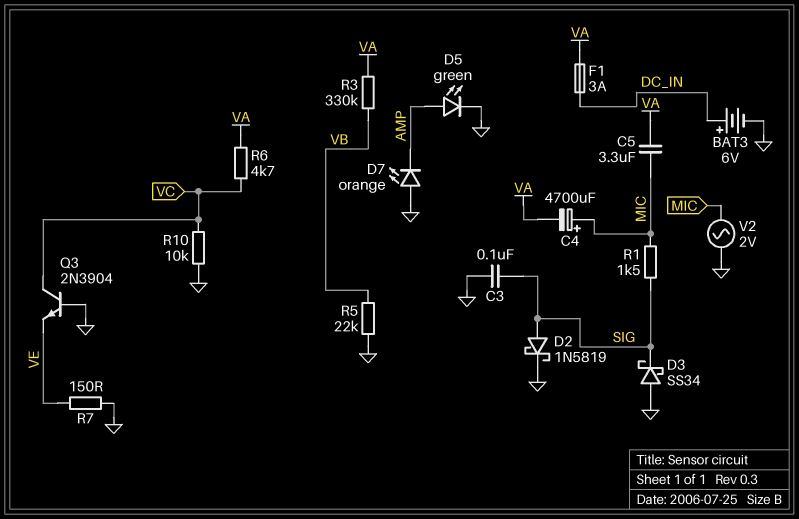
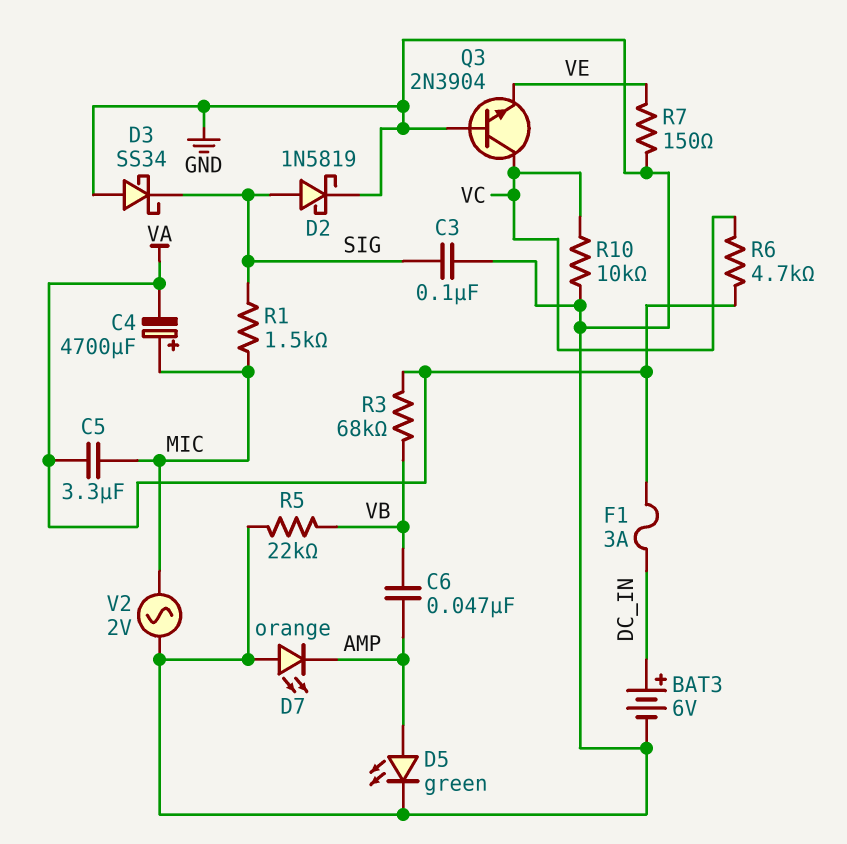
C6: none -> 47nF (AMP, VB)
R3: 330k (VA, VB) -> 68k (VA, VB)

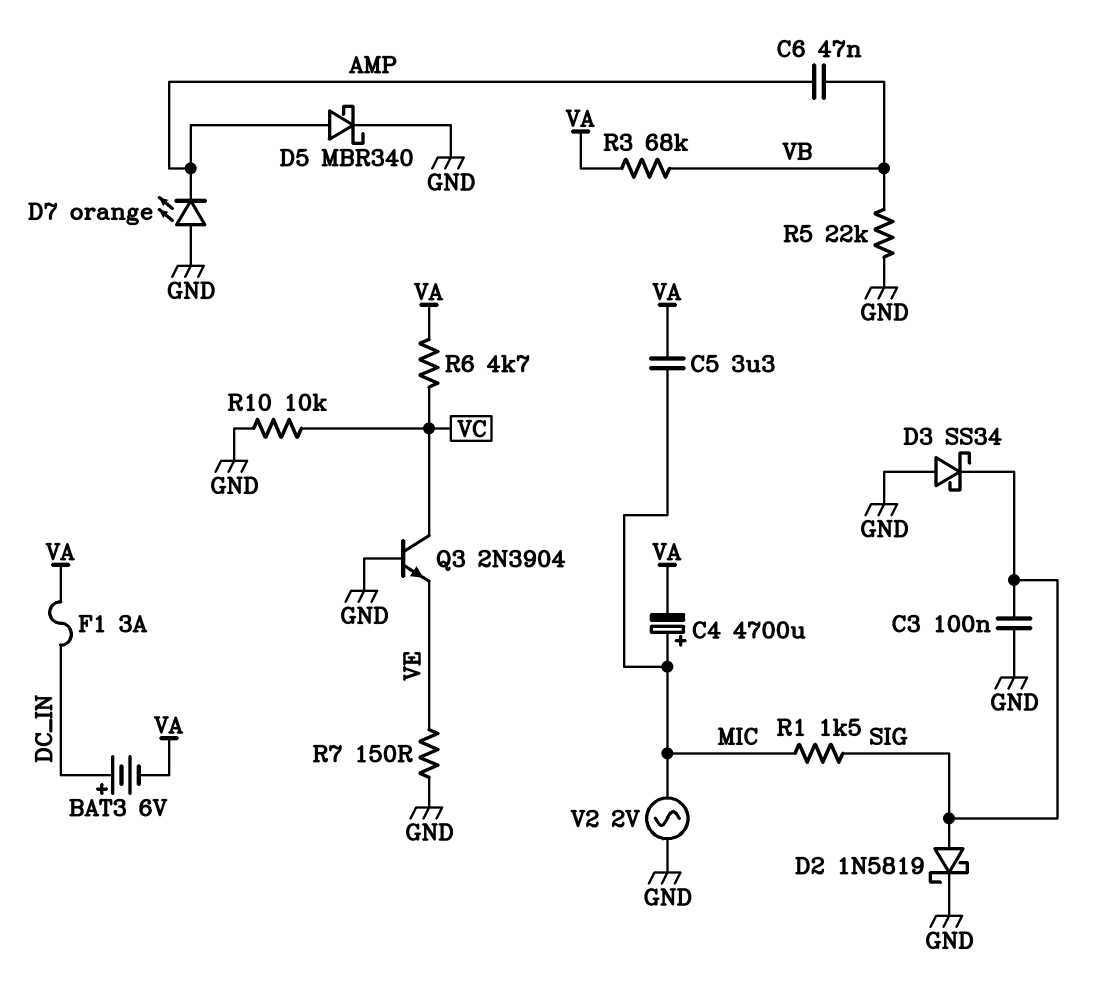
BAT3: 6V (plus DC_IN, minus GND) -> 6V (plus DC_IN, minus VA)
D5: LED green (A AMP, K GND) -> schottky MBR340 (A AMP, K GND)

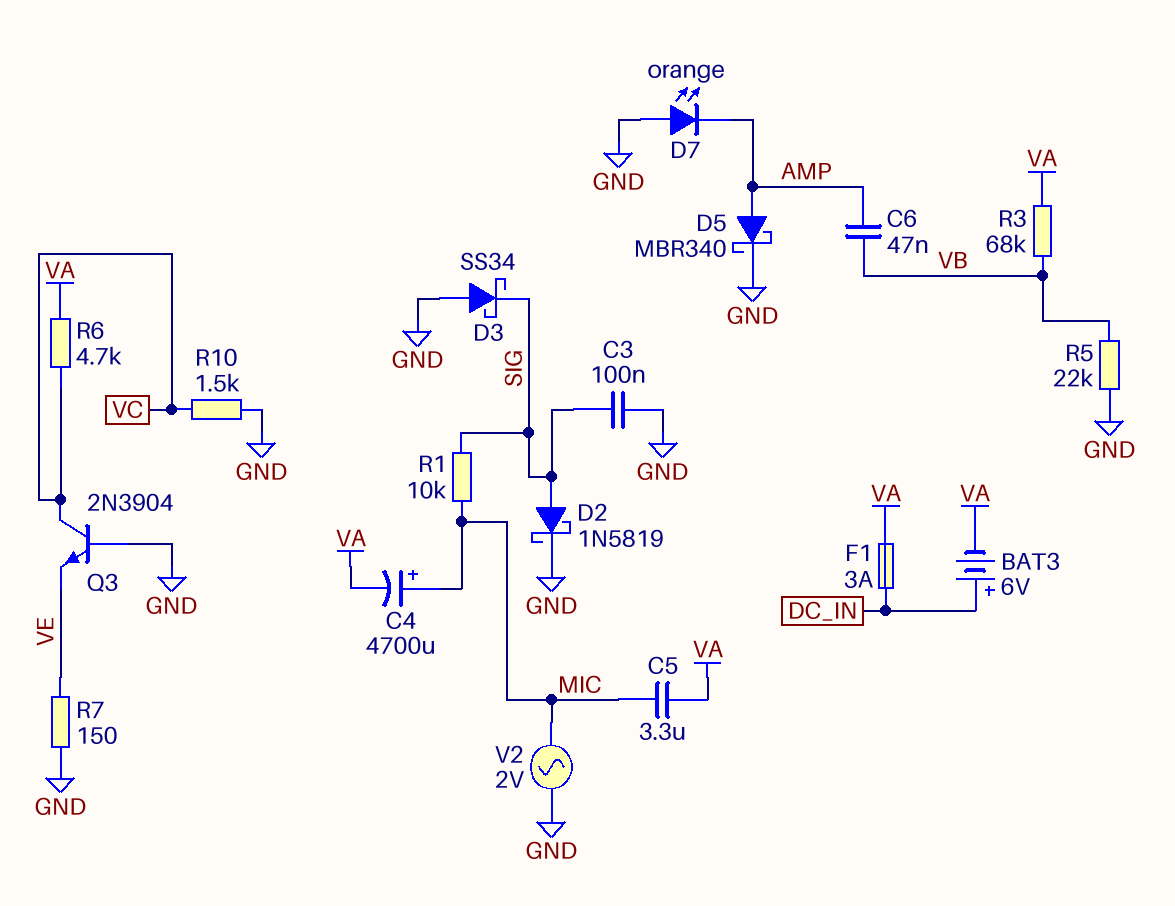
R1: 1.5k (MIC, SIG) -> 10k (MIC, SIG)
R10: 10k (GND, VC) -> 1.5k (GND, VC)

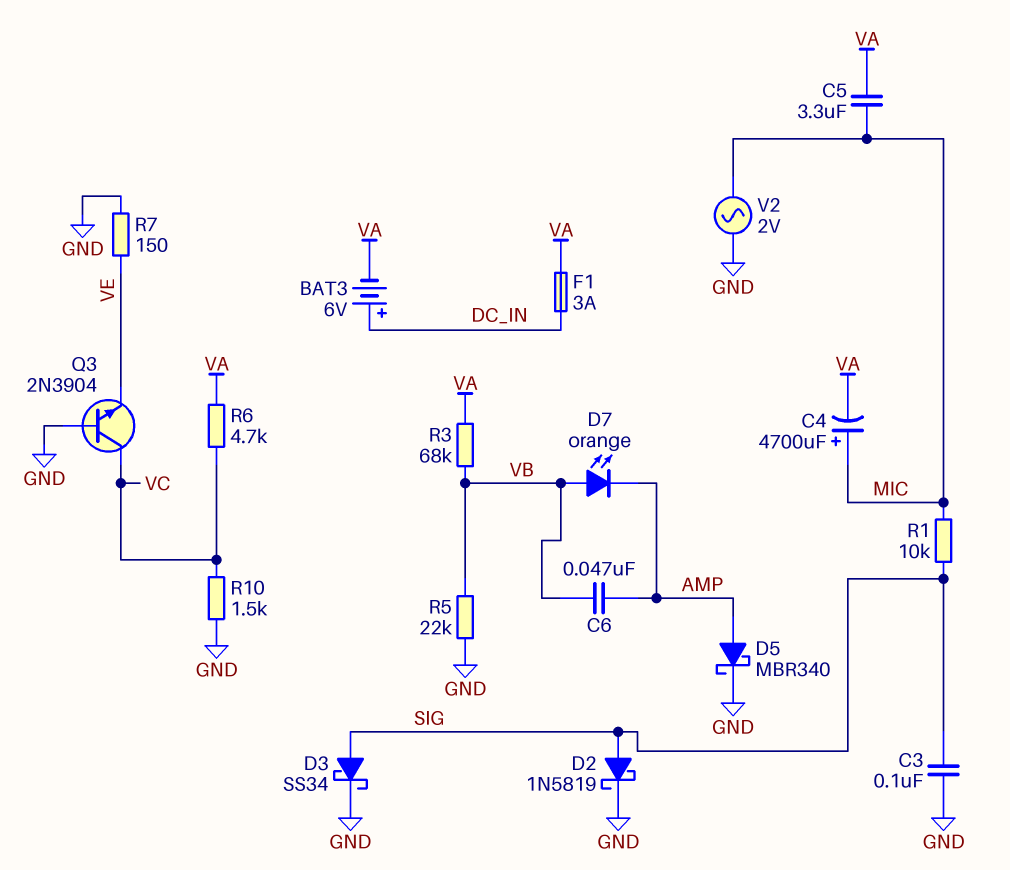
D3: schottky SS34 (A GND, K SIG) -> schottky SS34 (A SIG, K GND)
D7: LED orange (A GND, K AMP) -> LED orange (A VB, K AMP)

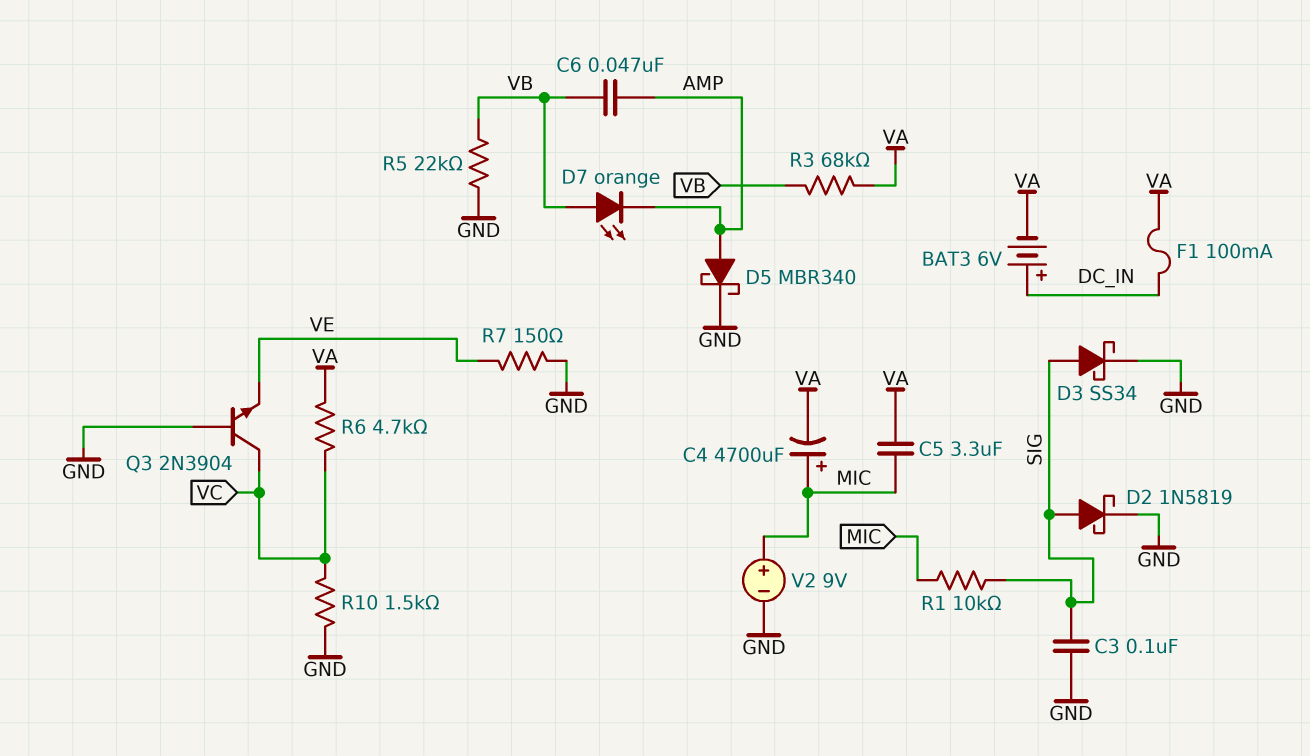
F1: 3A (DC_IN, VA) -> 100mA (DC_IN, VA)
V2: AC 2V (GND, MIC) -> 9V (plus MIC, minus GND)

